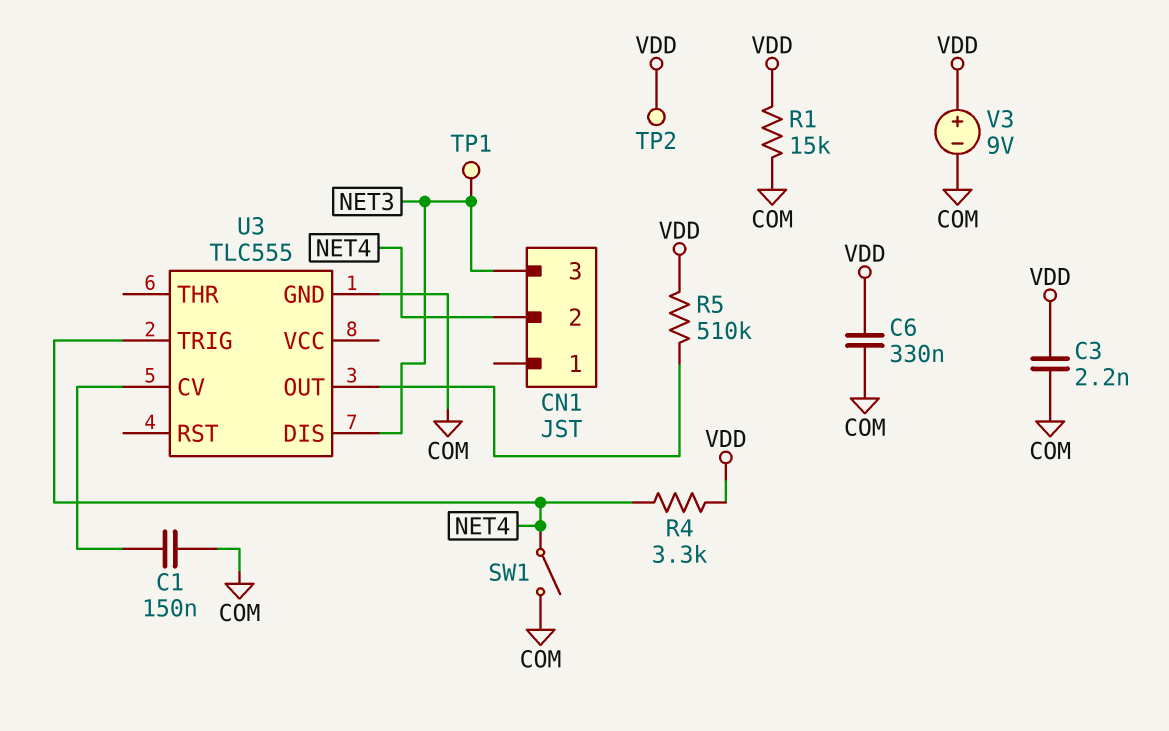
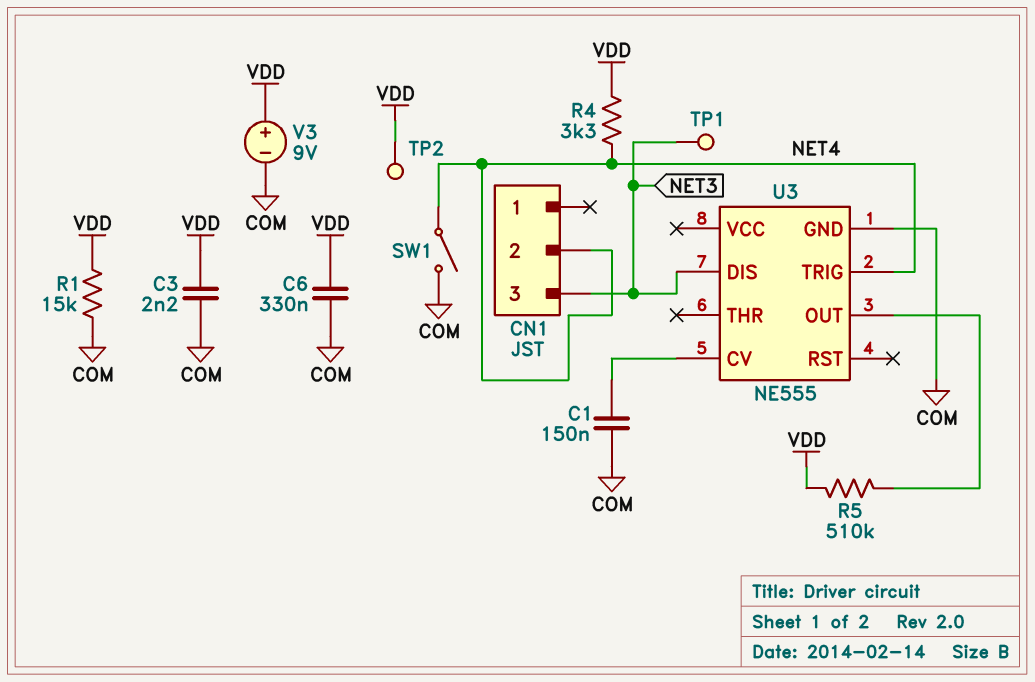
U3: TLC555 -> NE555

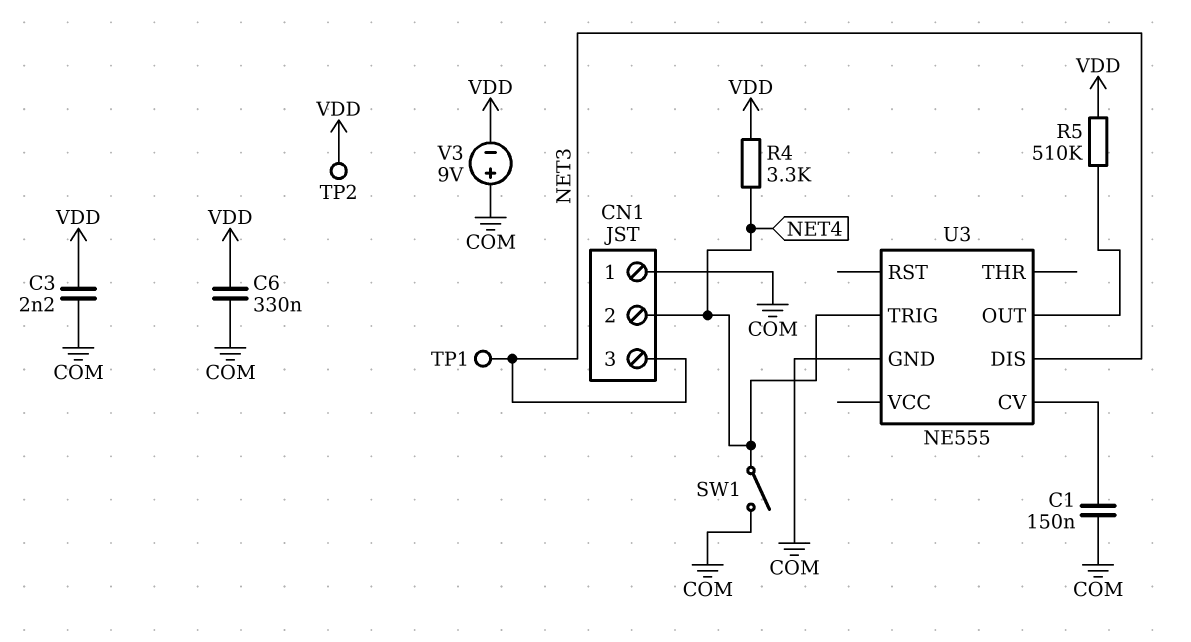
CN1 pin 1: none -> COM
R1: 15k (COM, VDD) -> none
V3: 9V (plus VDD, minus COM) -> 9V (plus COM, minus VDD)

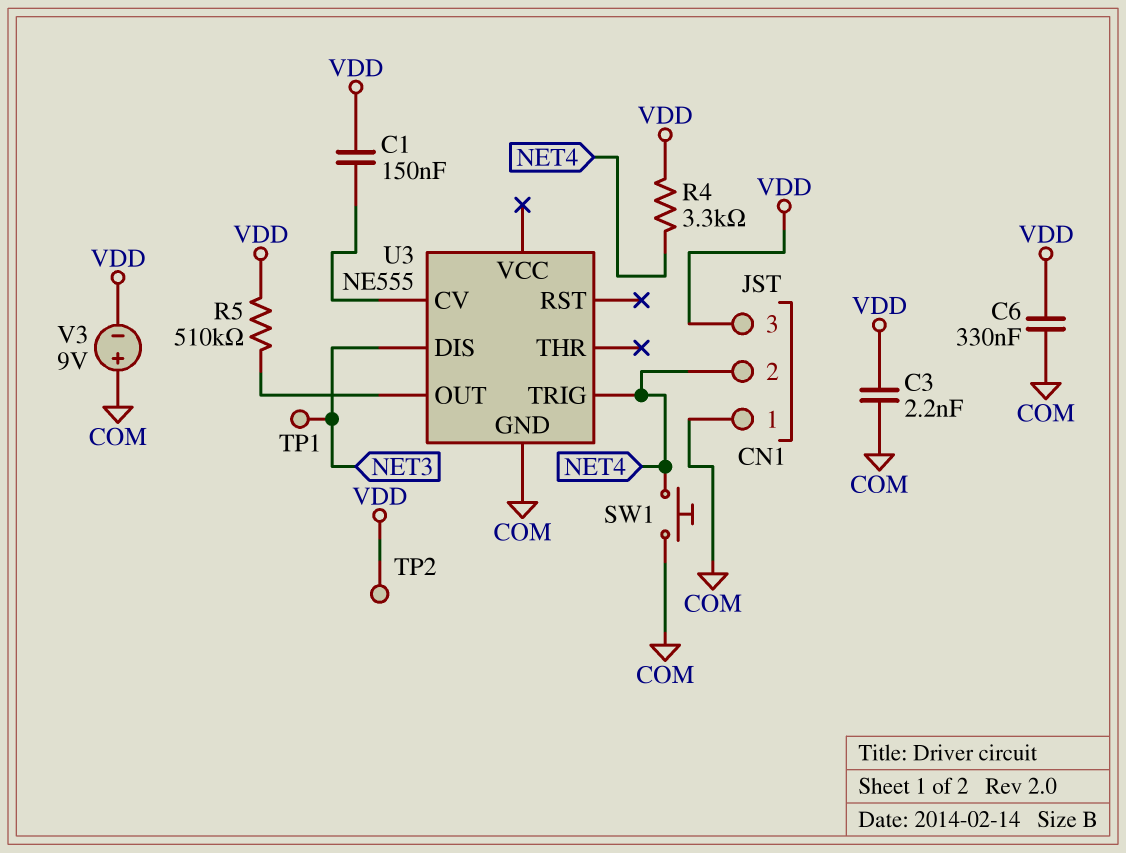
C1: 150nF (COM, U3/CV) -> 150nF (U3/CV, VDD)
CN1 pin 3: NET3 -> VDD
SW1: switch (COM, NET4) -> button (COM, NET4)

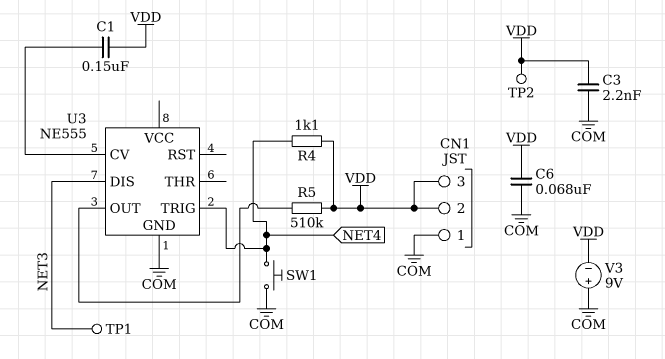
C6: 330nF (COM, VDD) -> 68nF (COM, VDD)
CN1 pin 2: NET4 -> VDD
R4: 3.3k (NET4, VDD) -> 1.1k (NET4, VDD)

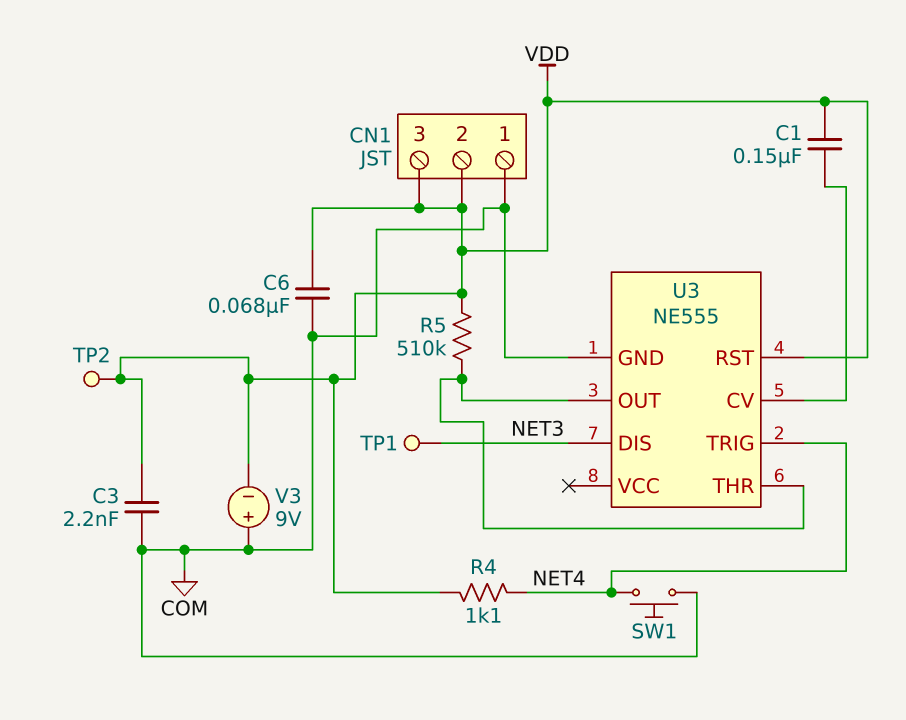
U3 pin RST: none -> VDD
U3 pin THR: none -> U3/OUT

